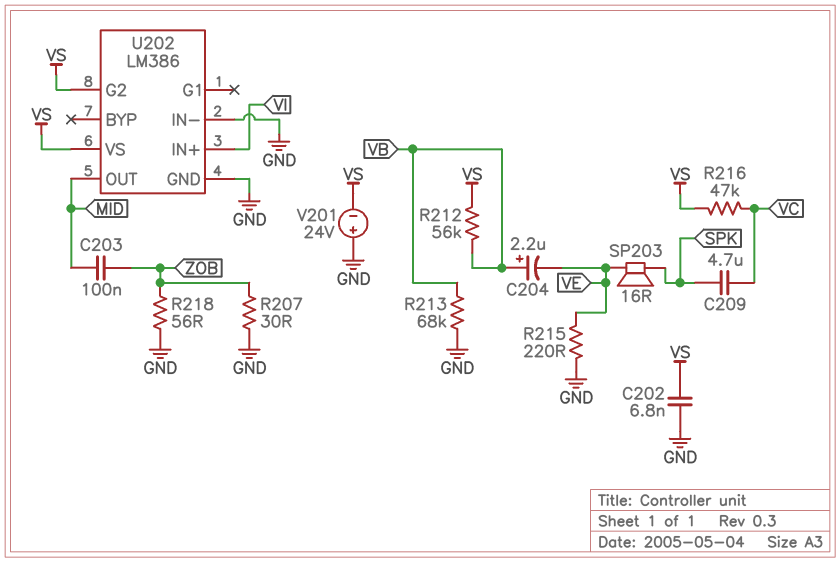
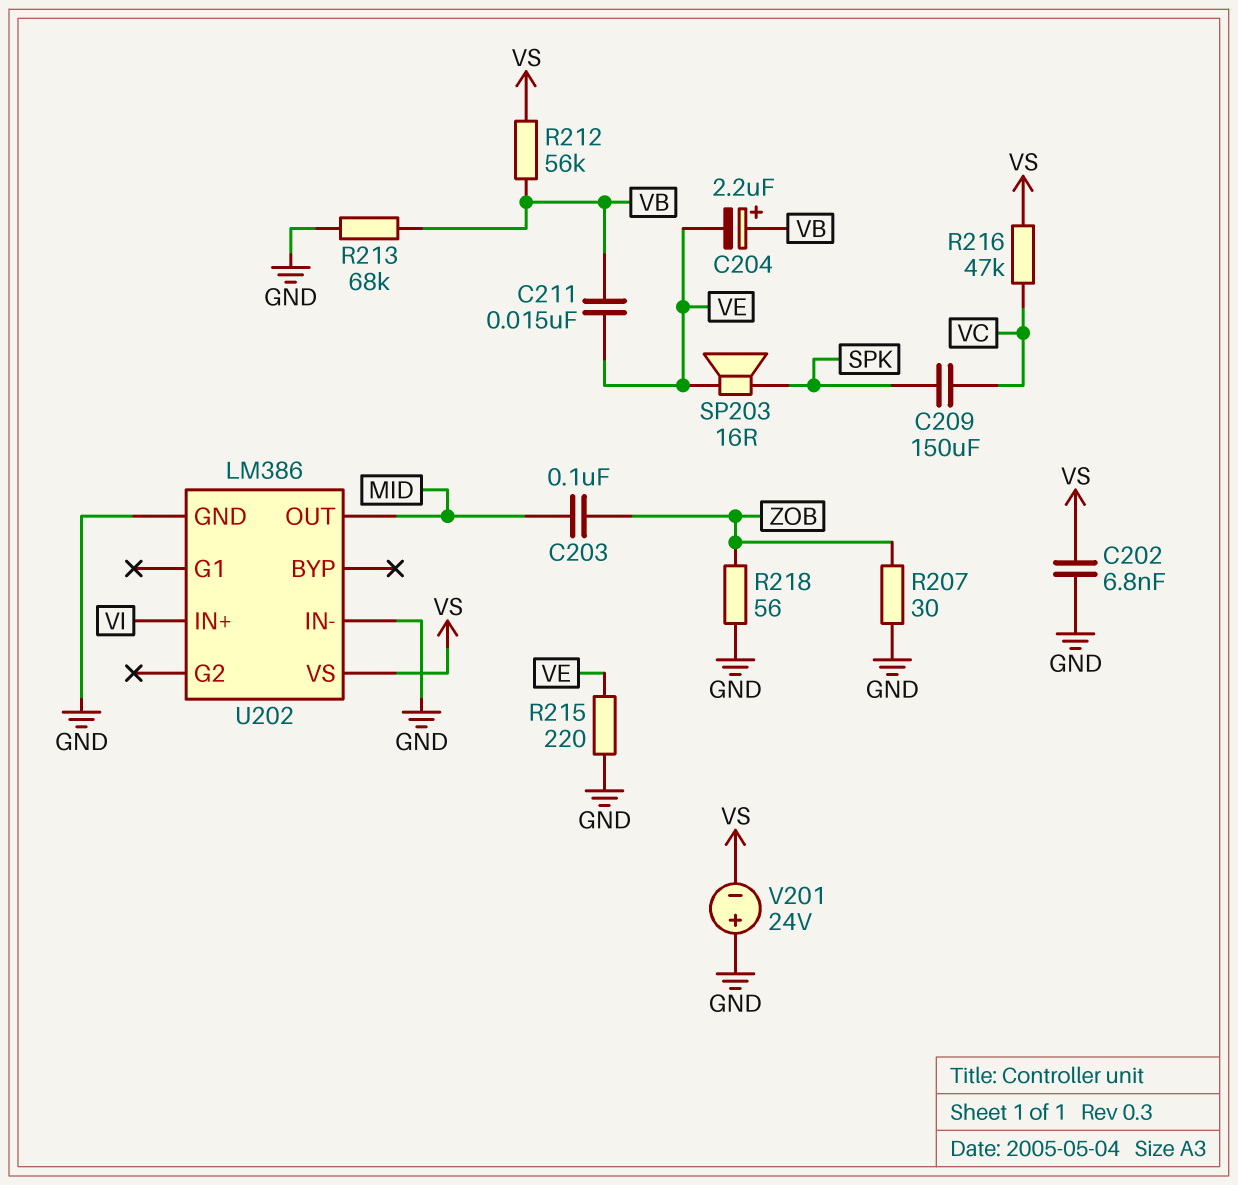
C209: 4.7uF (SPK, VC) -> 150uF (SPK, VC)
C211: none -> 15nF (VB, VE)
U202 pin G2: VS -> none

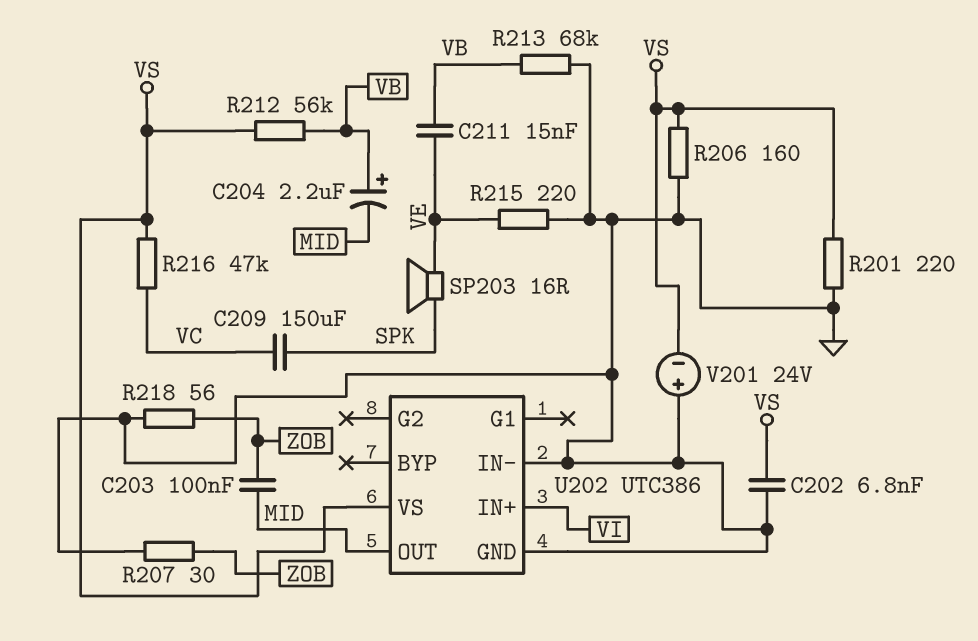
C204: 2.2uF (plus VB, minus VE) -> 2.2uF (plus VB, minus MID)
R201: none -> 220 (GND, VS)
R206: none -> 160 (GND, VS)
U202: LM386 -> UTC386

